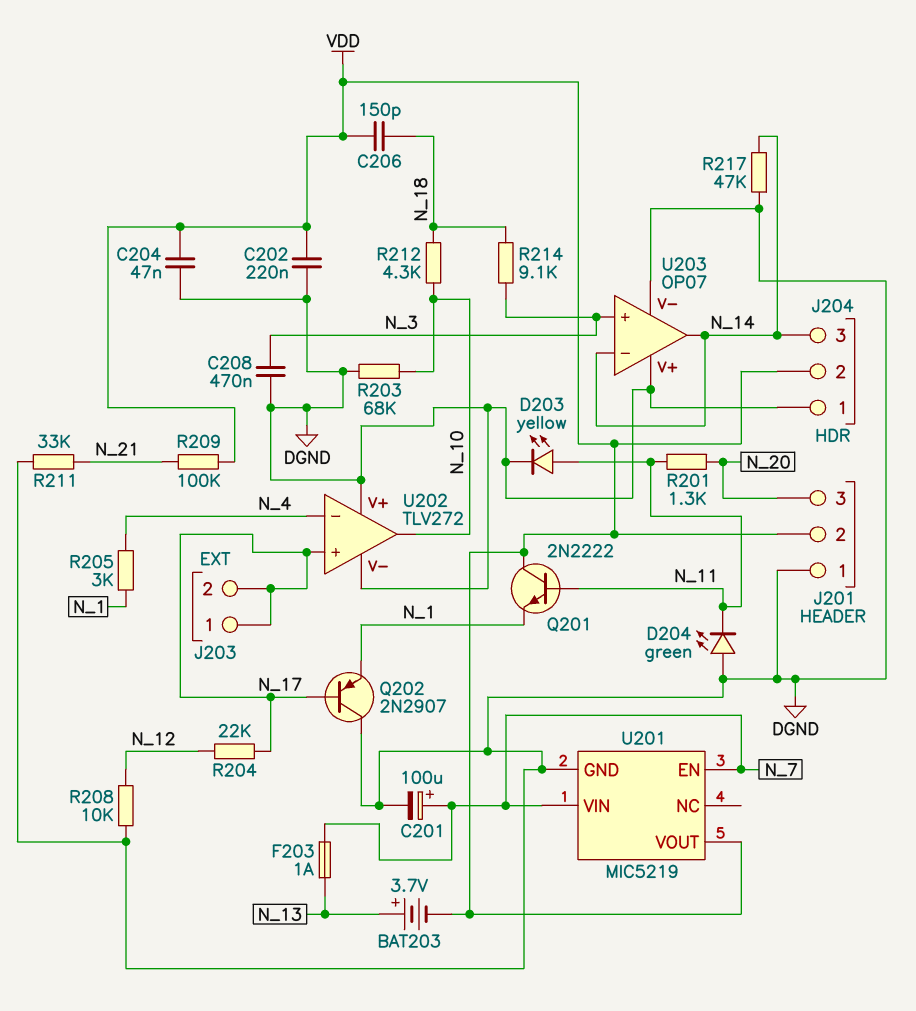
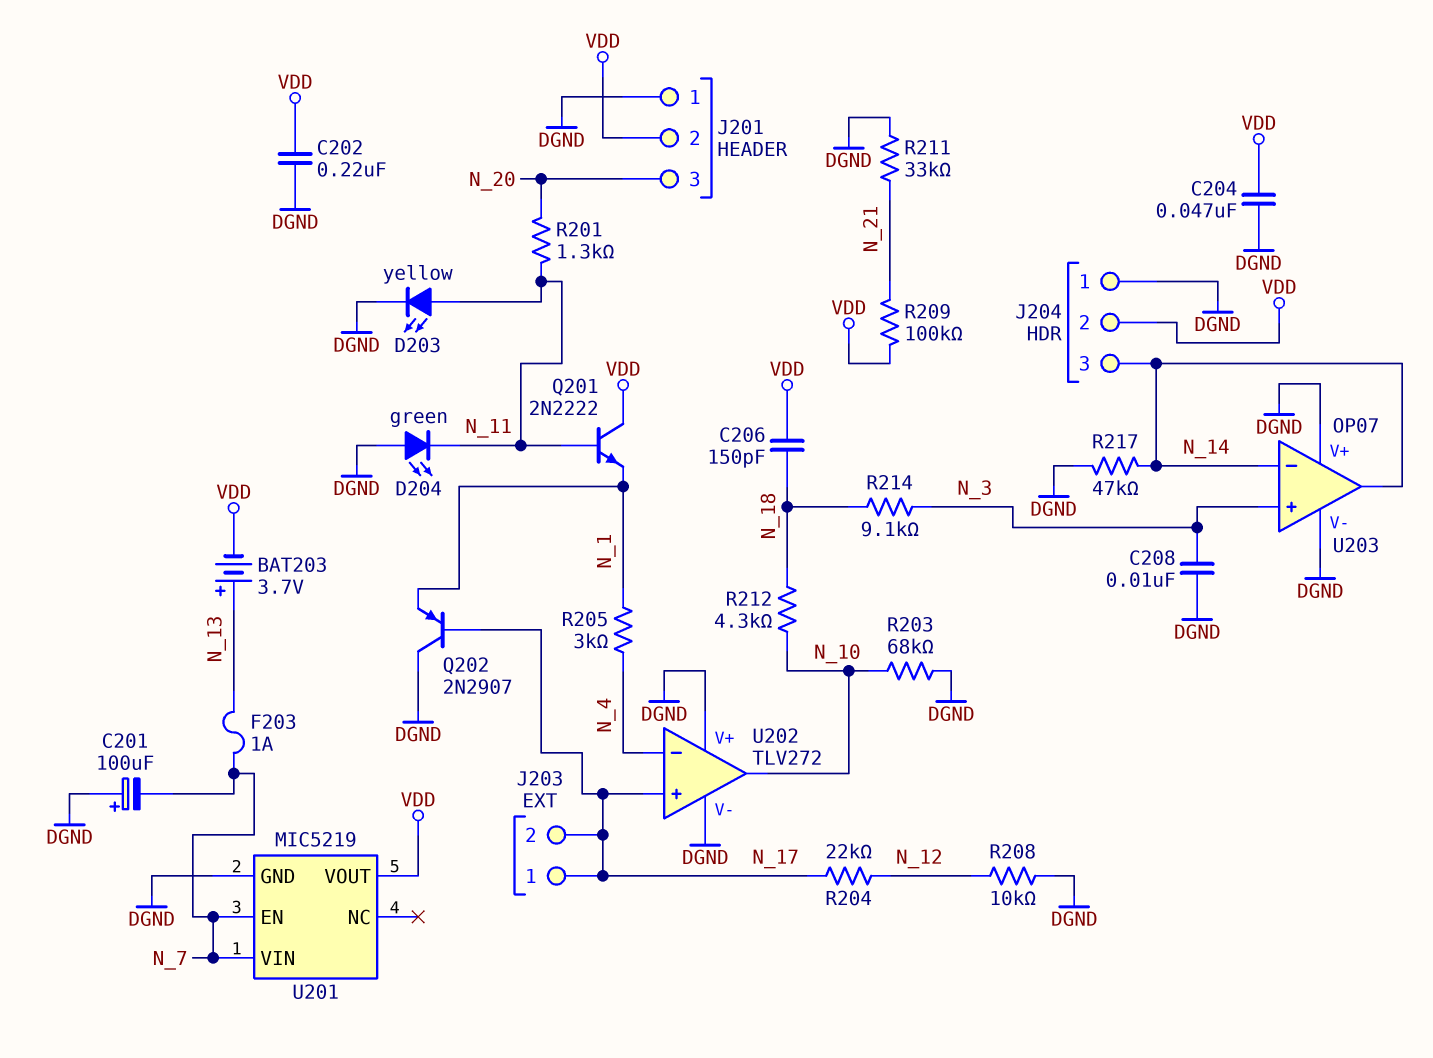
C201: 100uF (plus N_7, minus DGND) -> 100uF (plus DGND, minus N_7)
C208: 470nF (DGND, N_3) -> 10nF (DGND, N_3)

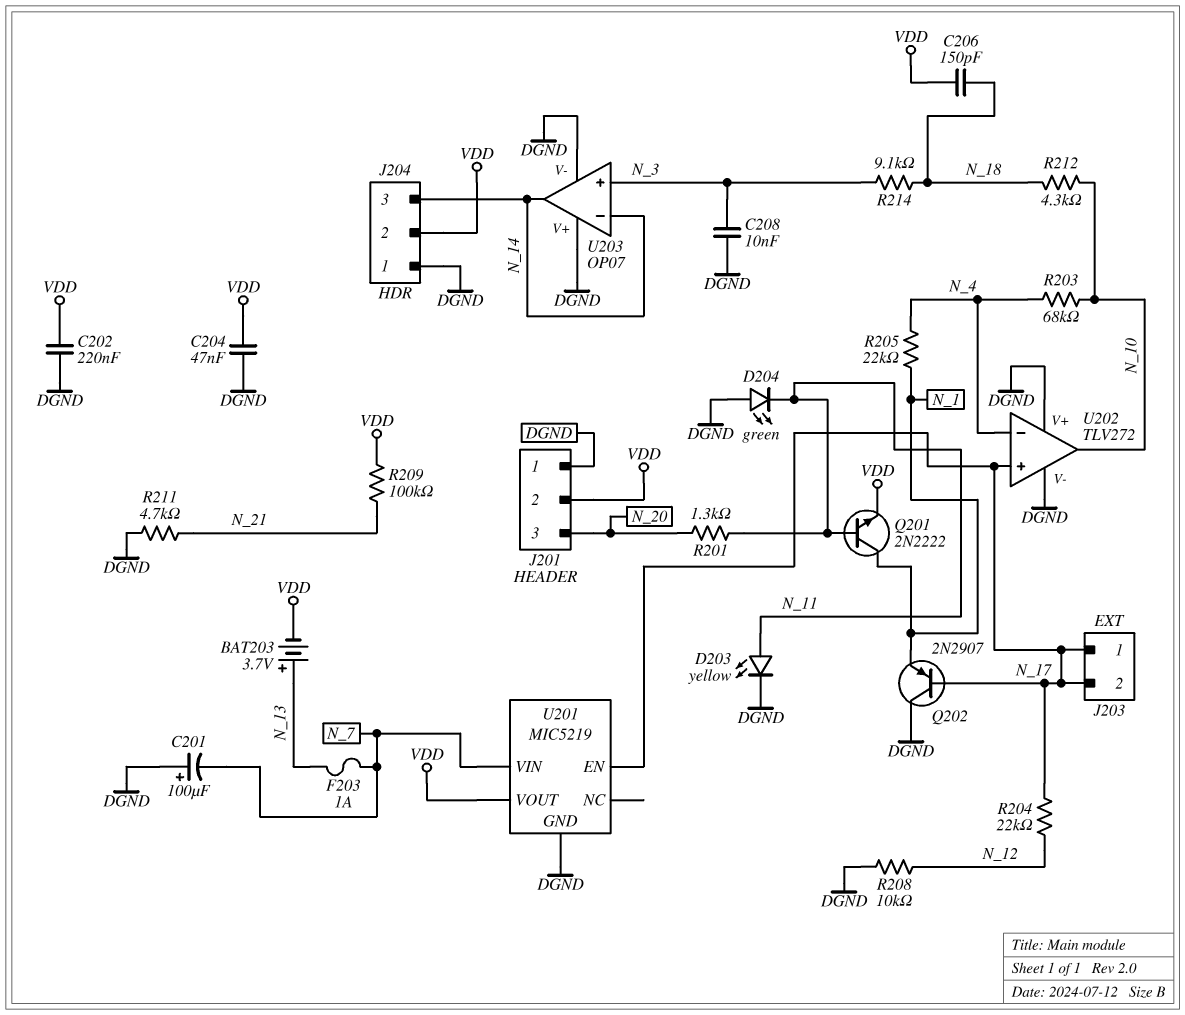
Q201: NPN 2N2222 (B N_11, C VDD, E N_1) -> NPN 2N2222 (B N_11, C N_1, E VDD)
R203: 68k (DGND, N_10) -> 68k (N_4, N_10)
R205: 3k (N_1, N_4) -> 22k (N_1, N_4)
R211: 33k (DGND, N_21) -> 4.7k (DGND, N_21)
R217: 47k (DGND, N_14) -> none
U201 pin EN: N_7 -> N_17

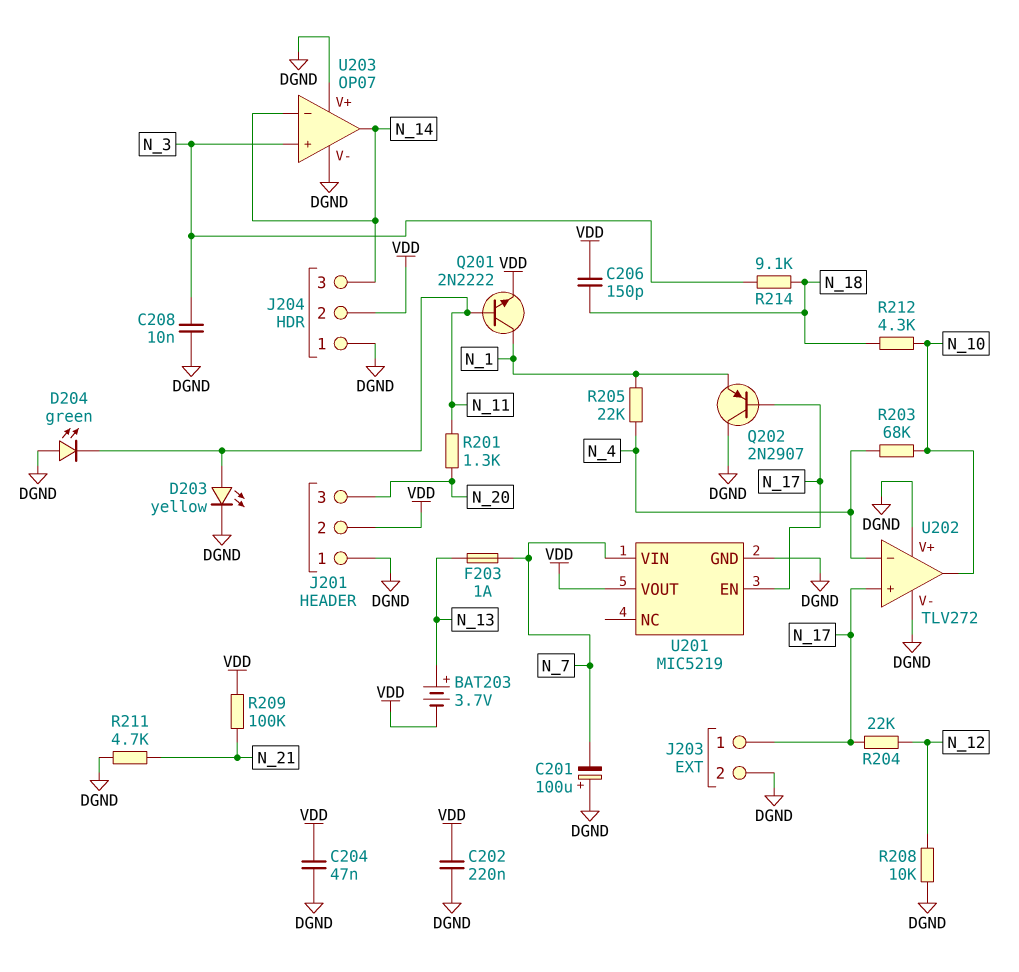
J203 pin 2: N_17 -> DGND

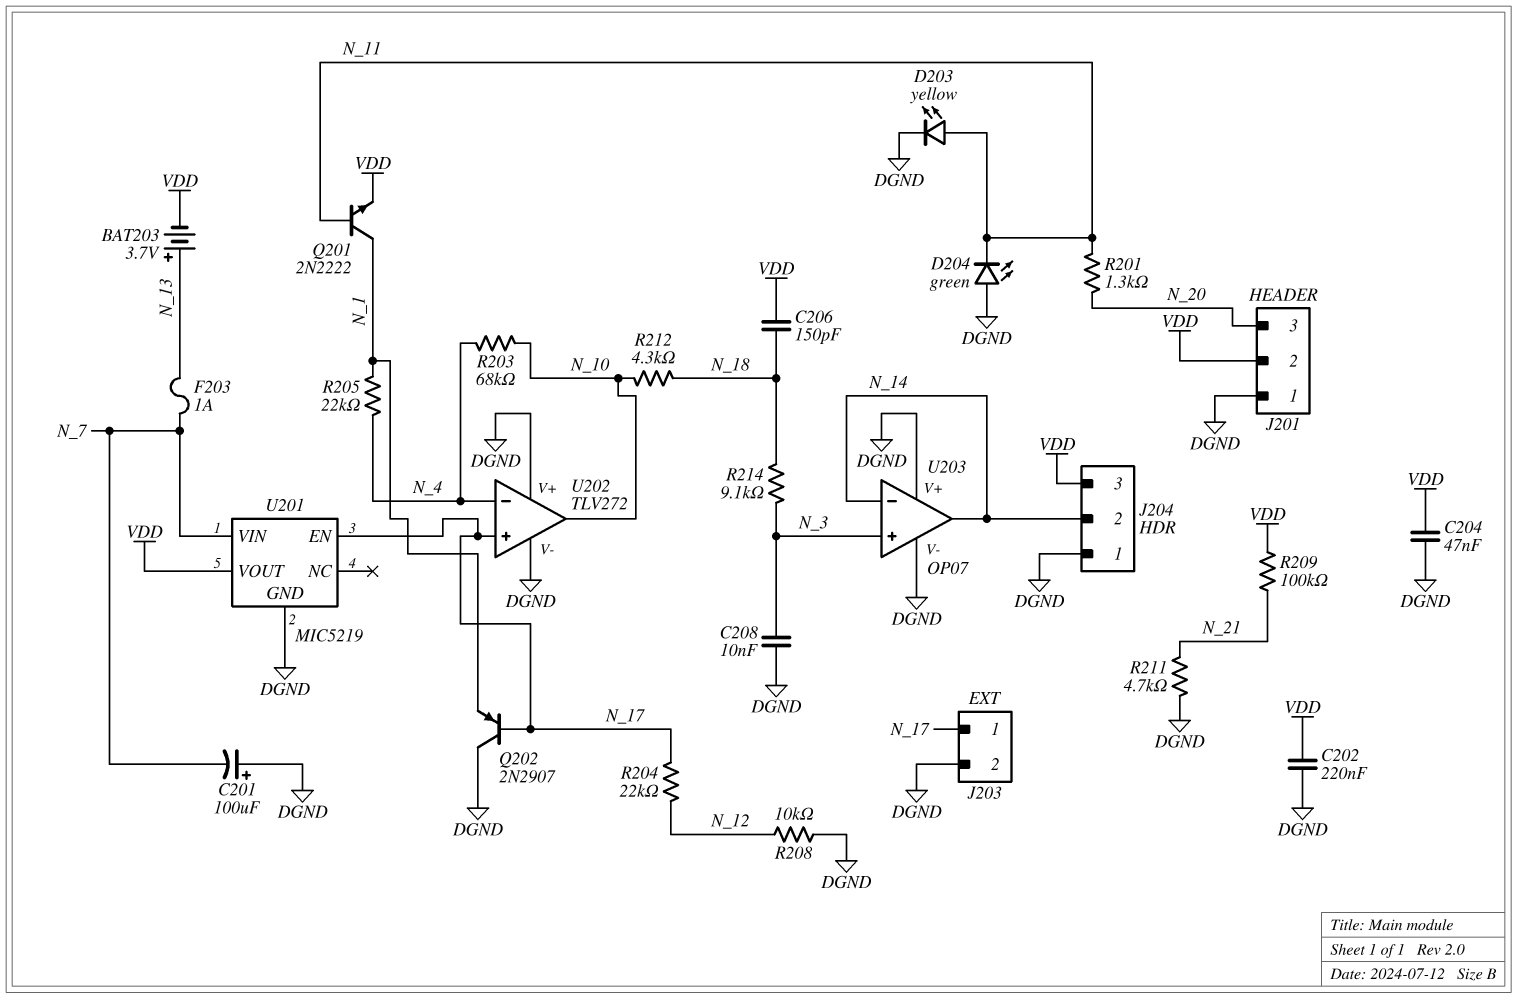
J204 pin 2: VDD -> N_14
J204 pin 3: N_14 -> VDD

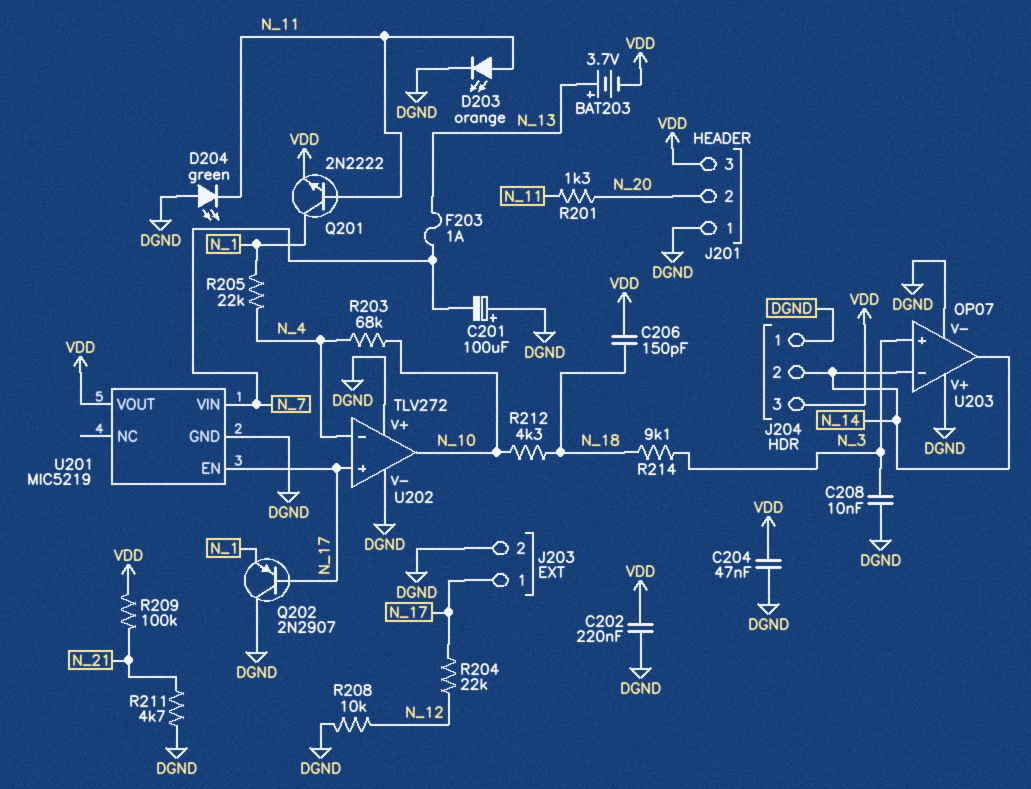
D203: LED yellow (A N_11, K DGND) -> LED orange (A N_11, K DGND)
J201 pin 2: VDD -> N_20
J201 pin 3: N_20 -> VDD

